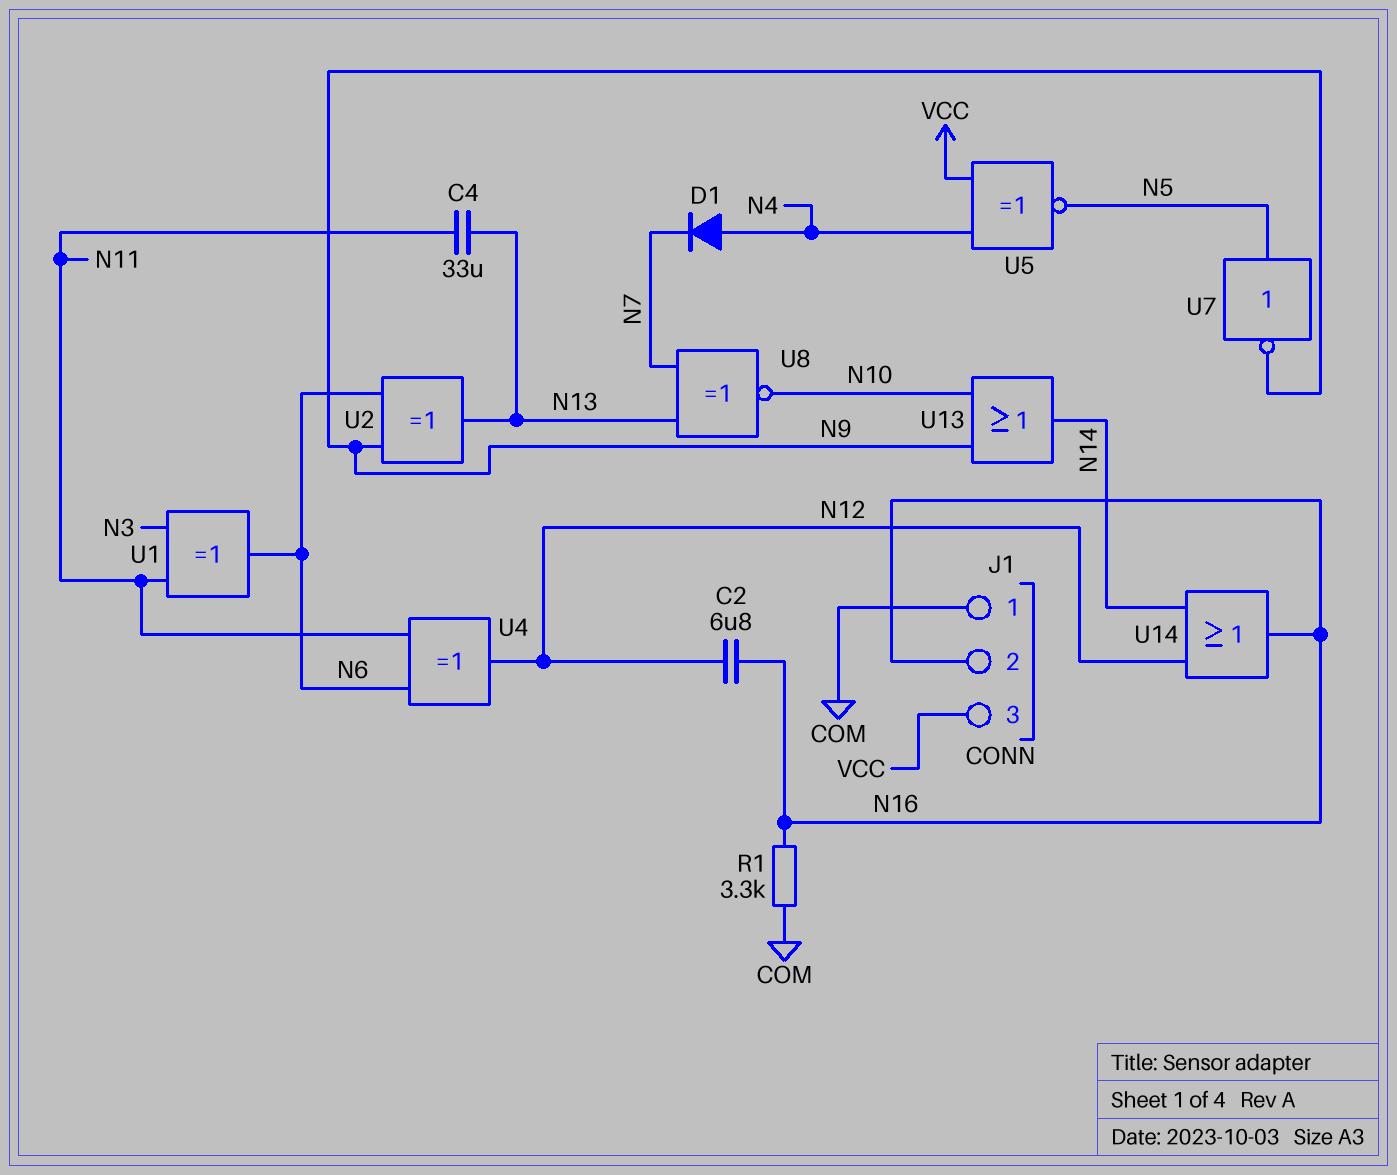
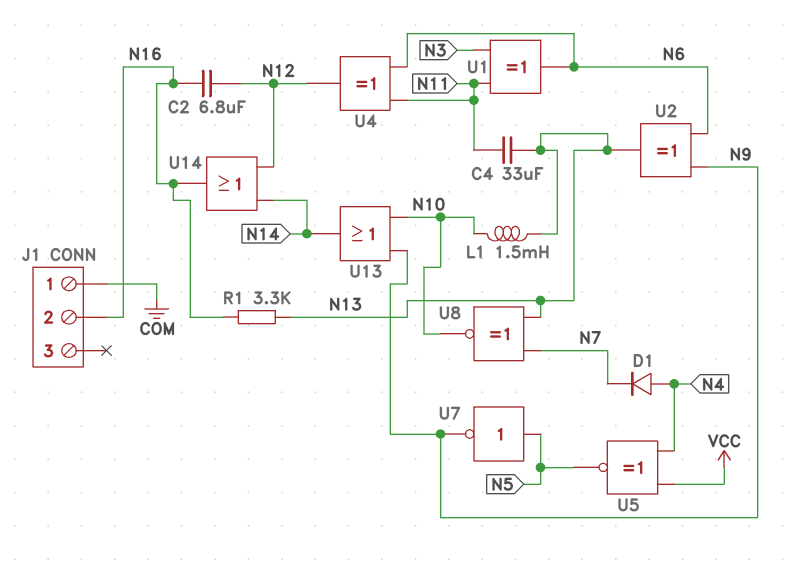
J1 pin 3: VCC -> none
L1: none -> 1.5mH (N10, N13)
R1: 3.3k (COM, N16) -> 3.3k (N13, N16)

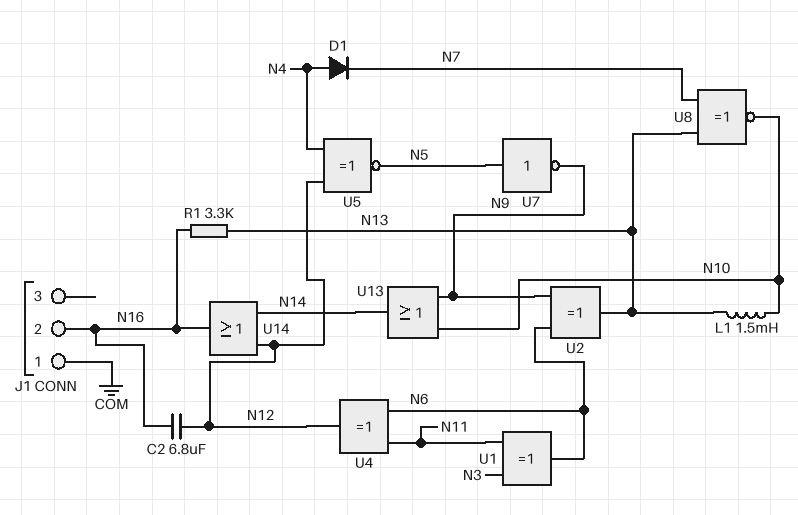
C4: 33uF (N11, N13) -> none
U5: XNOR (in N4, in VCC, out N5) -> XNOR (in N4, in N12, out N5)

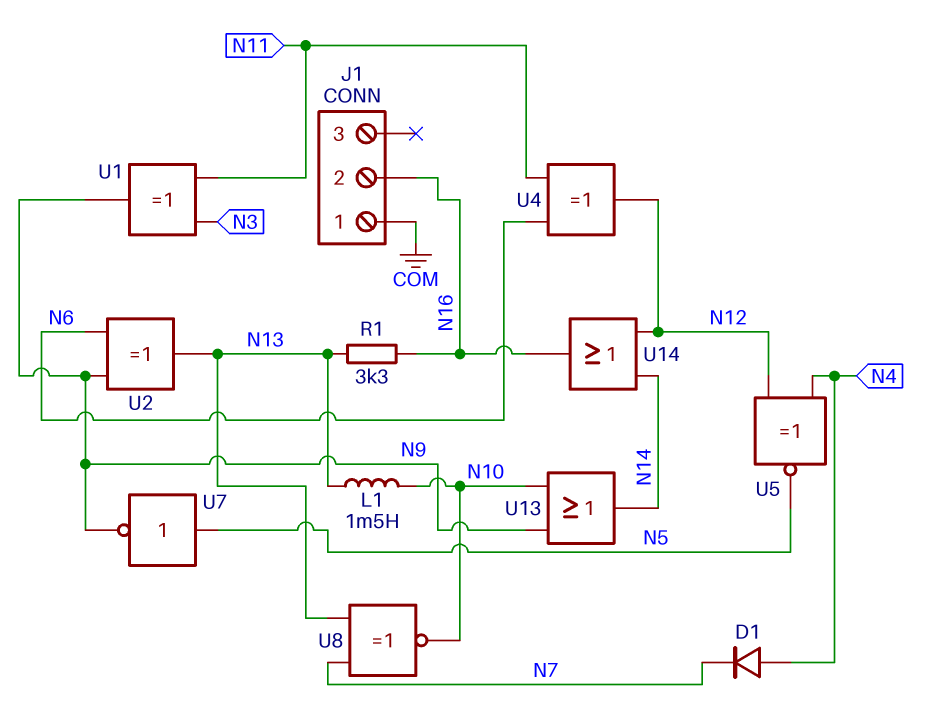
C2: 6.8uF (N12, N16) -> none
U1: XOR (in N3, in N11, out N6) -> XOR (in N3, in N11, out N9)

